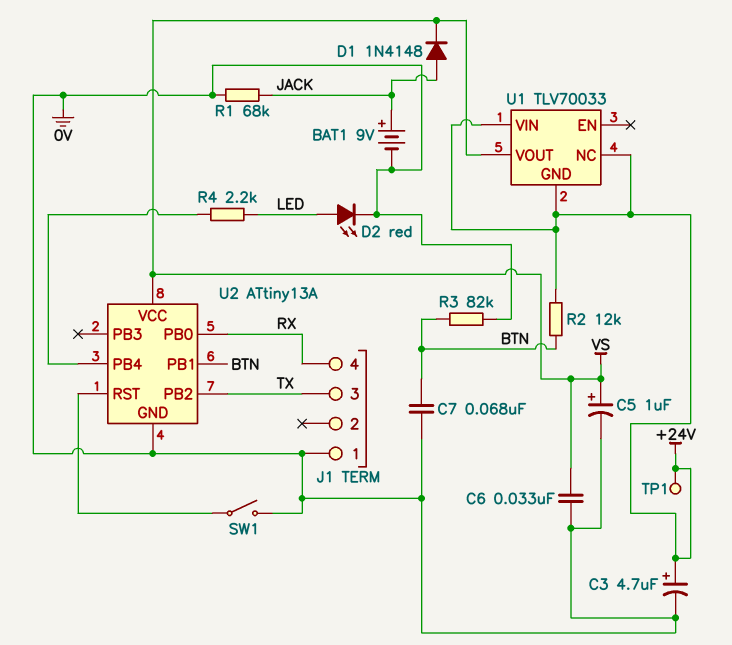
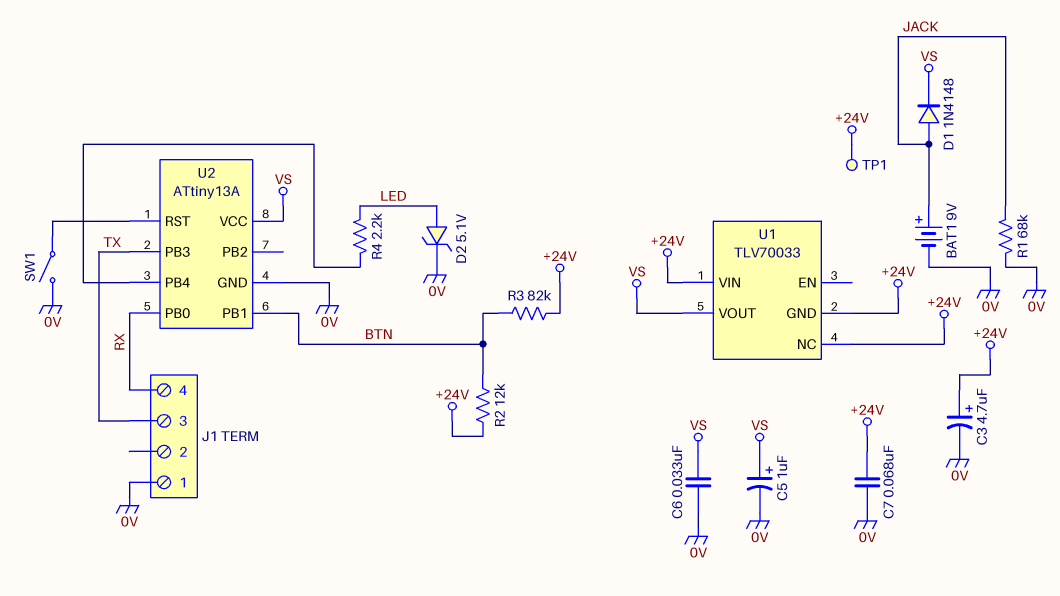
C7: 68nF (0V, BTN) -> 68nF (+24V, 0V)
D2: LED red (A LED, K 0V) -> zener 5.1V (A LED, K 0V)
R3: 82k (0V, BTN) -> 82k (+24V, BTN)
U2 pin PB2: TX -> none
U2 pin PB3: none -> TX

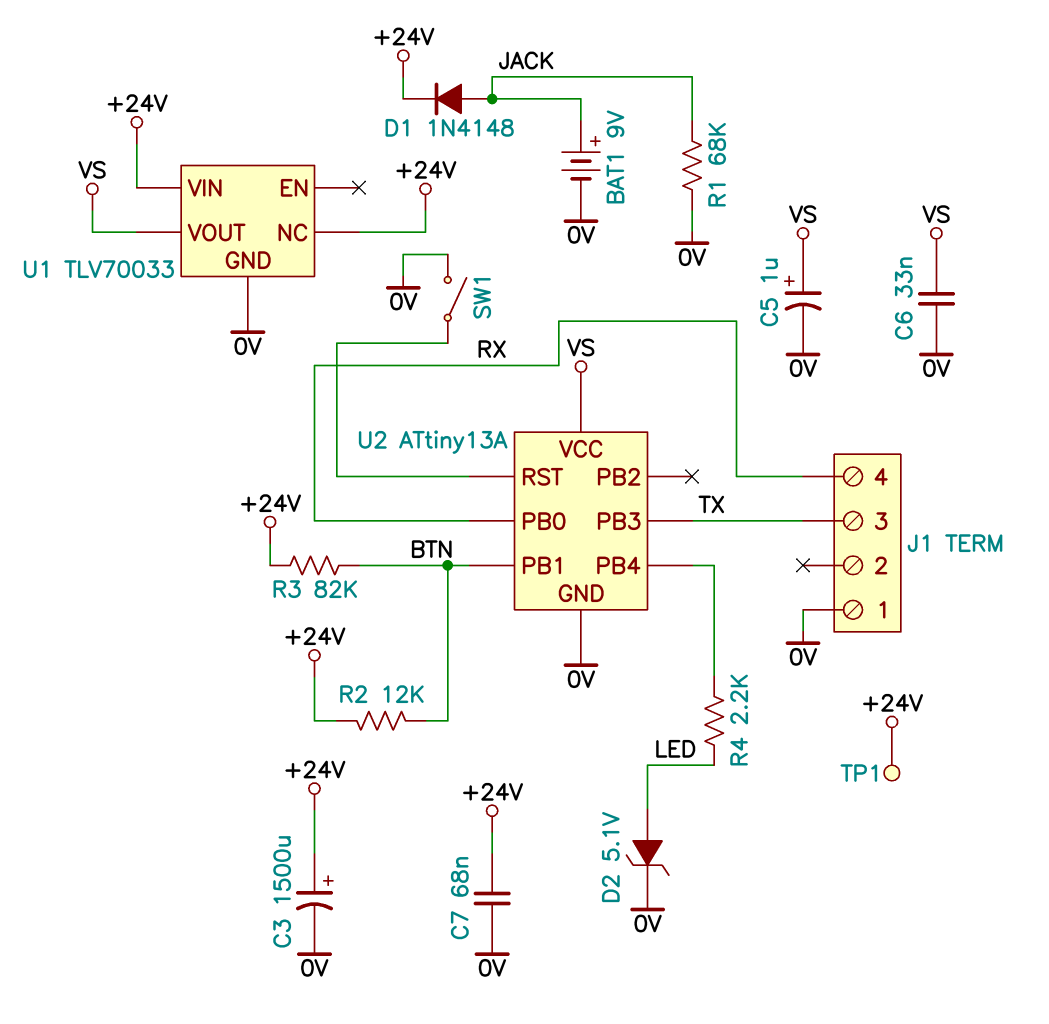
C3: 4.7uF (plus +24V, minus 0V) -> 1500uF (plus +24V, minus 0V)
D1: diode 1N4148 (A JACK, K VS) -> diode 1N4148 (A JACK, K +24V)
U1 pin GND: +24V -> 0V

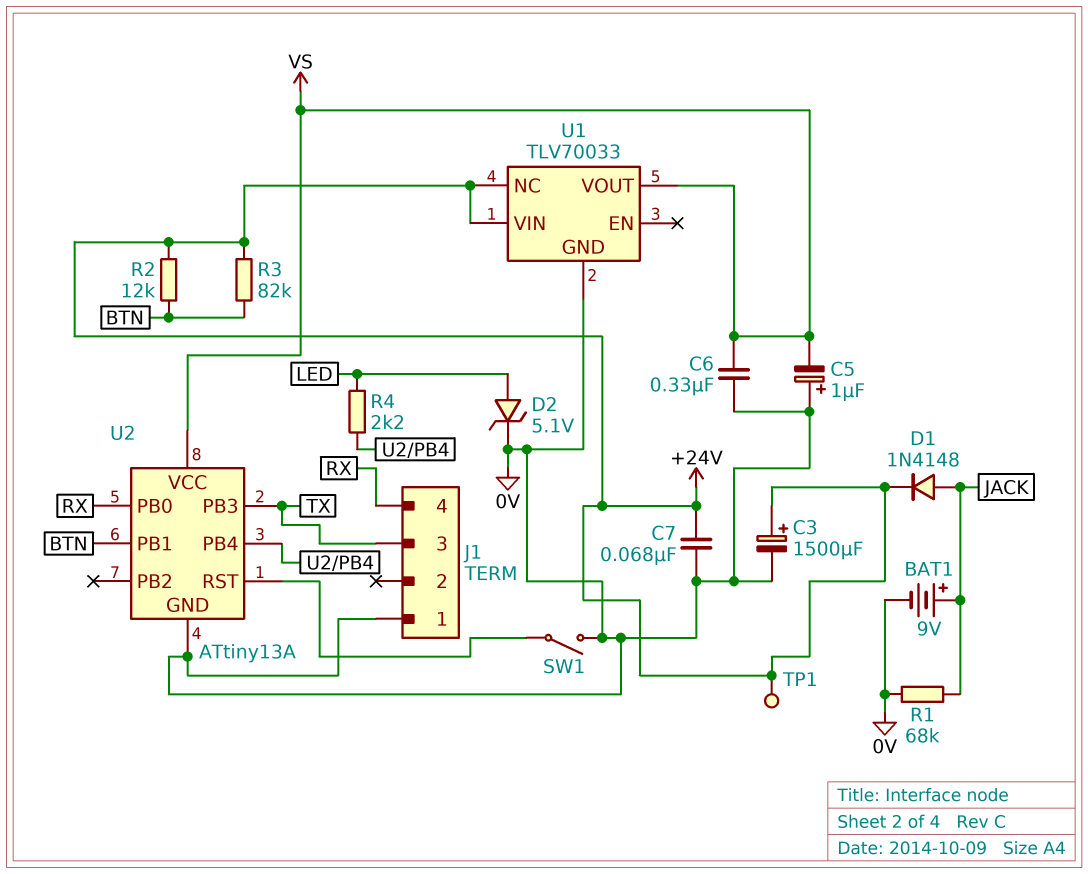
C5: 1uF (plus VS, minus 0V) -> 1uF (plus 0V, minus VS)
C6: 33nF (0V, VS) -> 330nF (0V, VS)

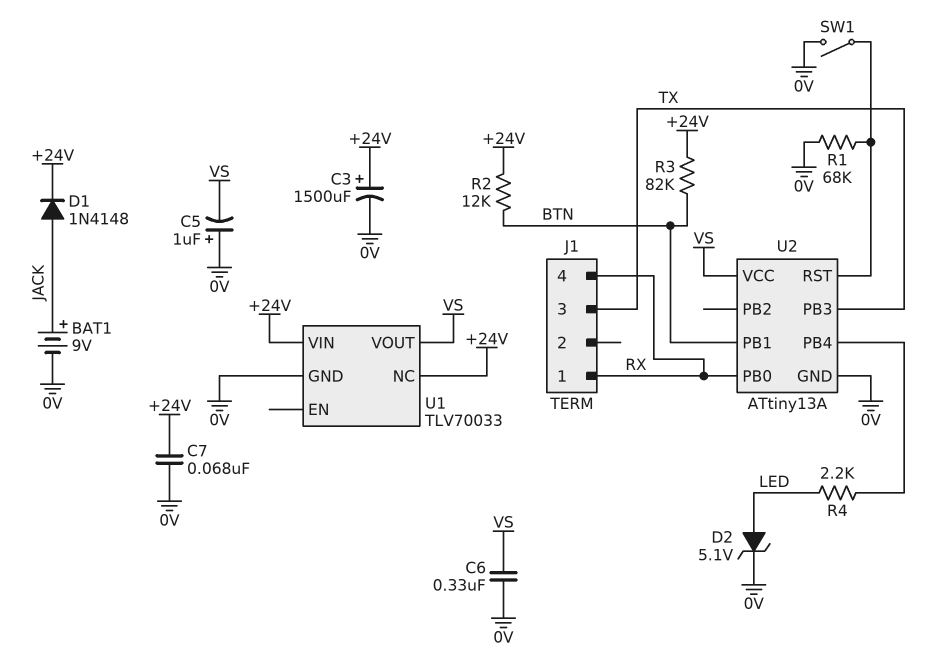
J1 pin 1: 0V -> RX
R1: 68k (0V, JACK) -> 68k (0V, U2/RST)
TP1: test point (+24V) -> none

